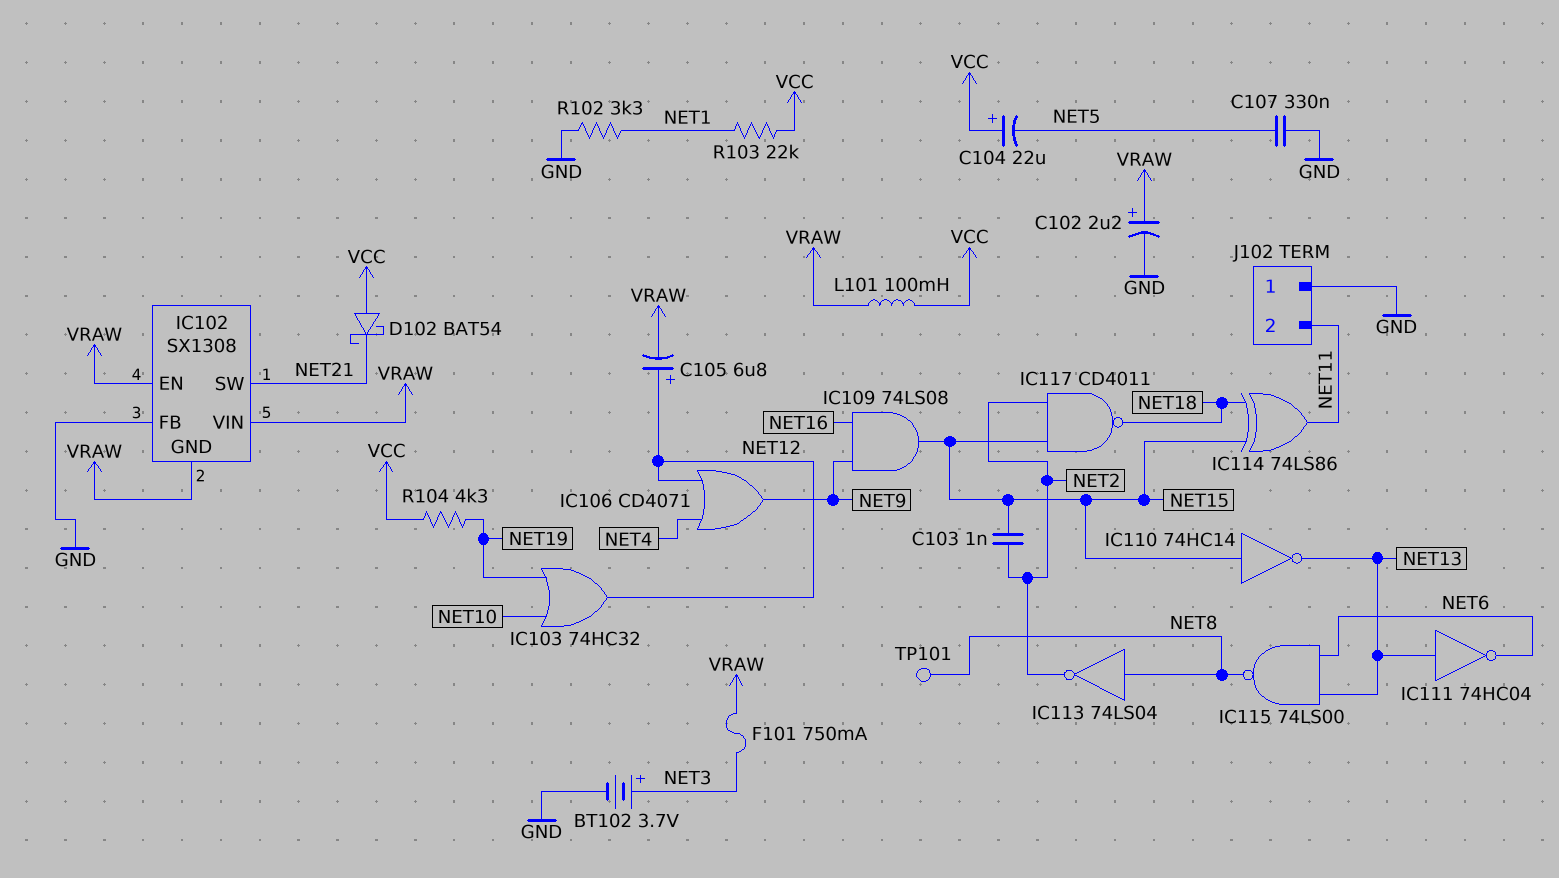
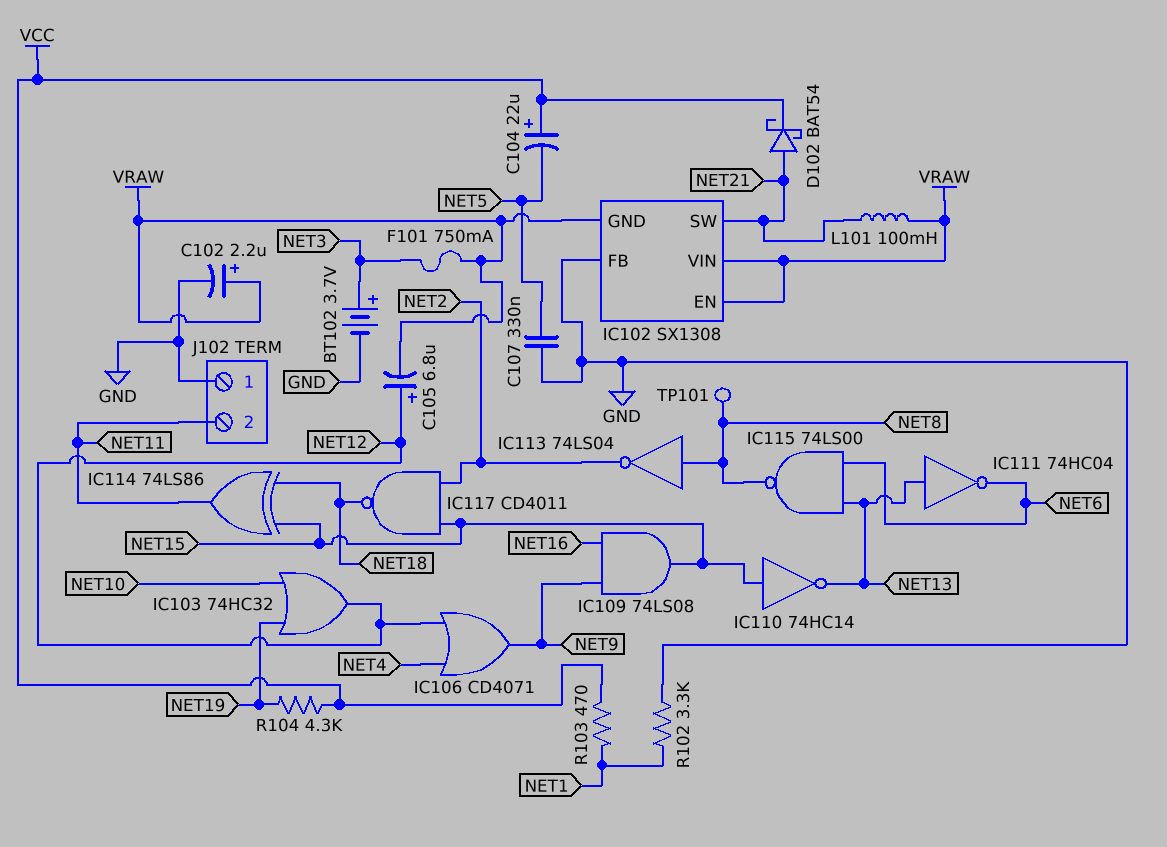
C103: 1nF (NET2, NET15) -> none
D102: schottky BAT54 (A VCC, K NET21) -> schottky BAT54 (A NET21, K VCC)
L101: 100mH (VCC, VRAW) -> 100mH (NET21, VRAW)
R103: 22k (NET1, VCC) -> 470 (NET1, VCC)

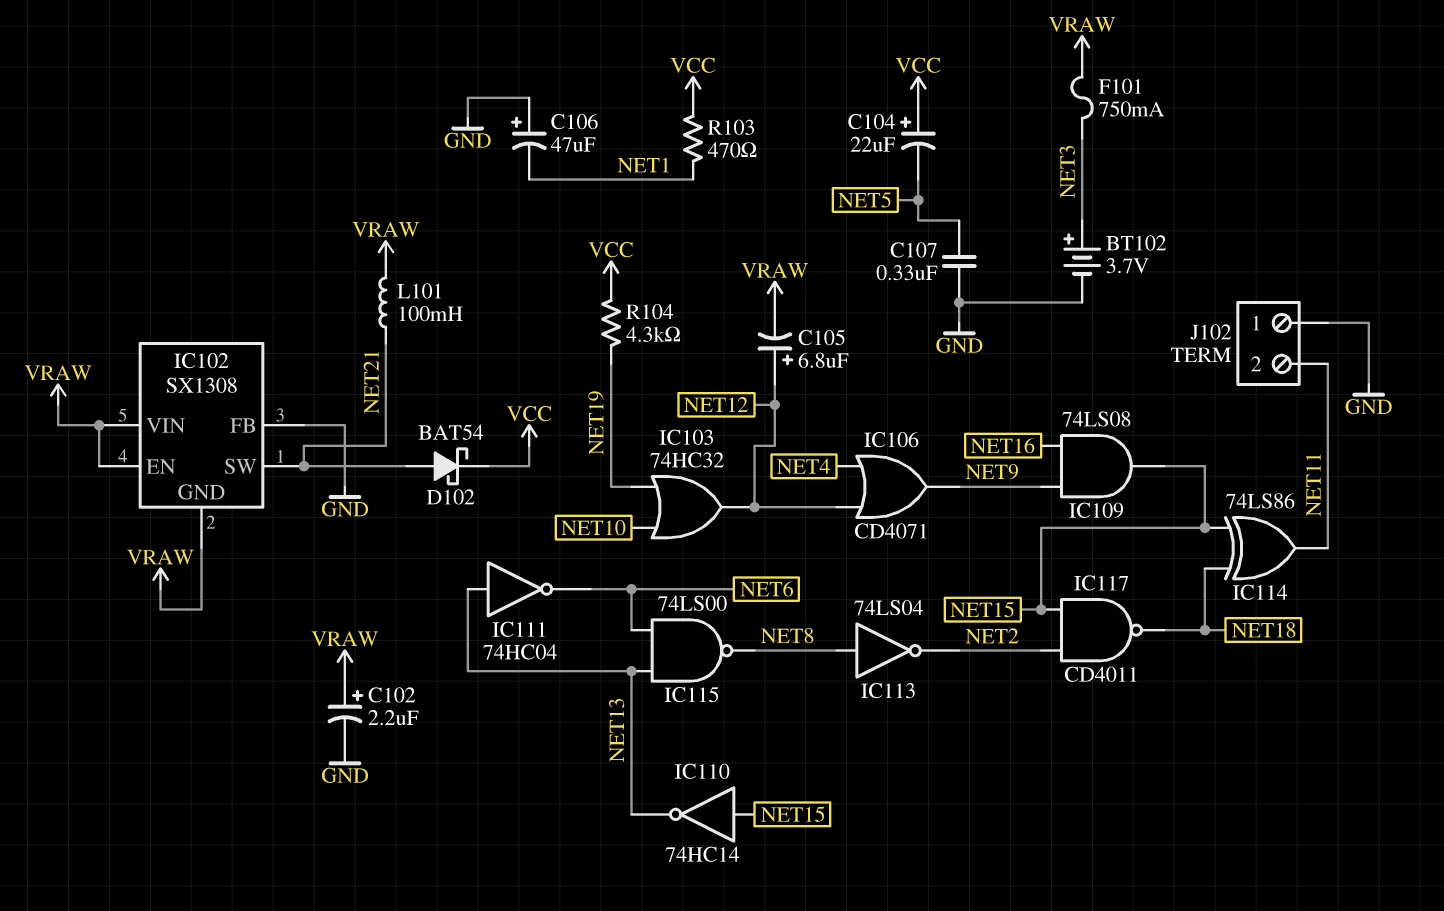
C106: none -> 47uF (plus GND, minus NET1)
R102: 3.3k (GND, NET1) -> none
TP101: test point (NET8) -> none

